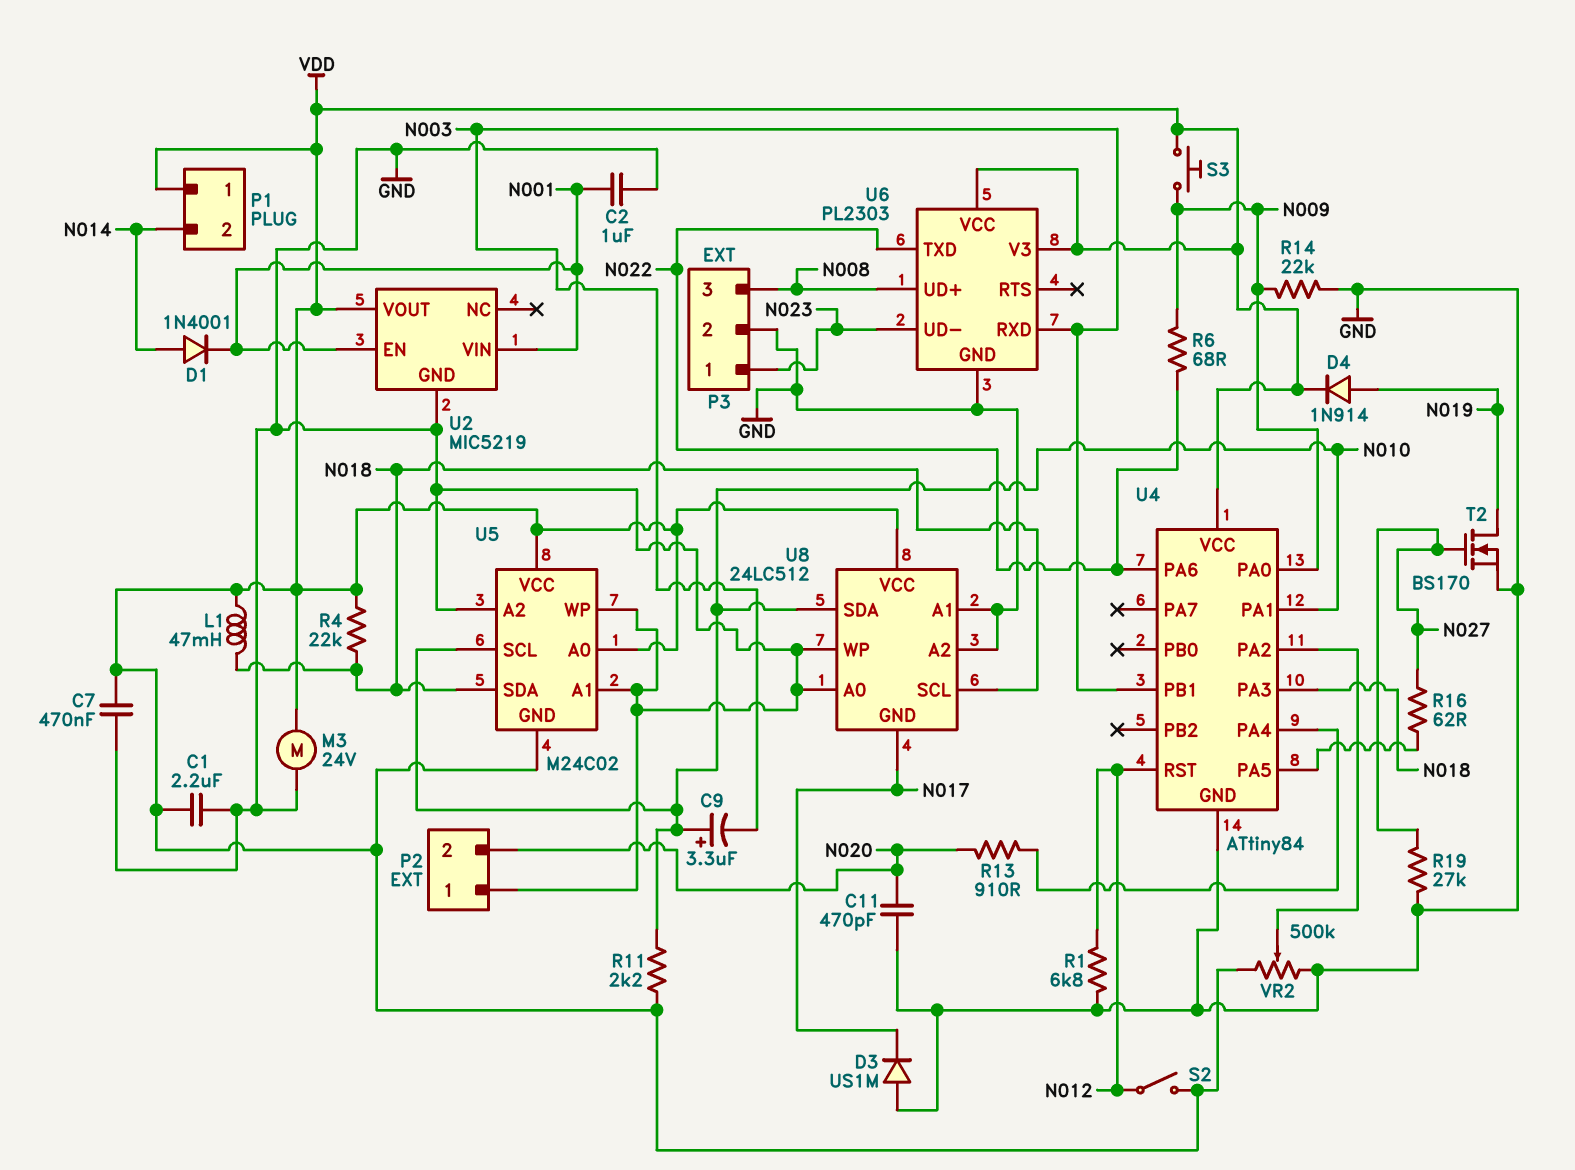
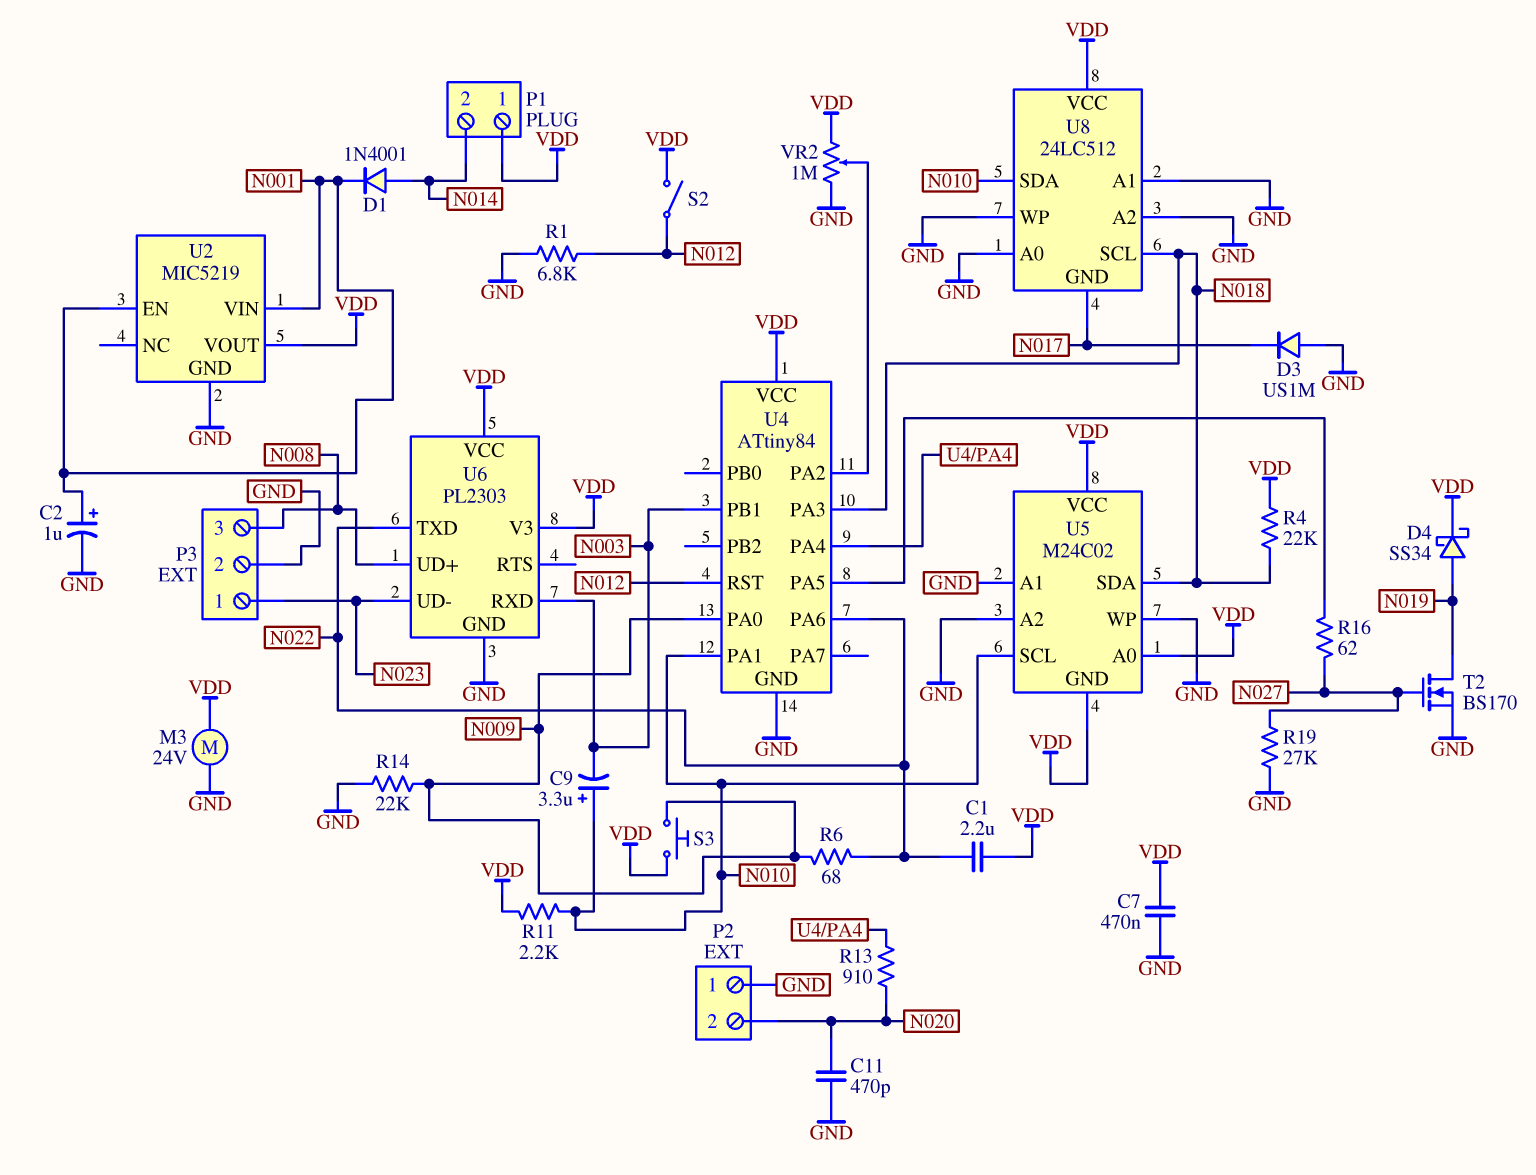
C1: 2.2uF (GND, VDD) -> 2.2uF (N022, VDD)
C2: 1uF (GND, N001) -> 1uF (plus N001, minus GND)
D4: diode 1N914 (A N019, K VDD) -> schottky SS34 (A N019, K VDD)
L1: 47mH (N018, VDD) -> none
VR2: 500k (GND, VDD, wiper U4/PA2) -> 1M (GND, VDD, wiper U4/PA2)

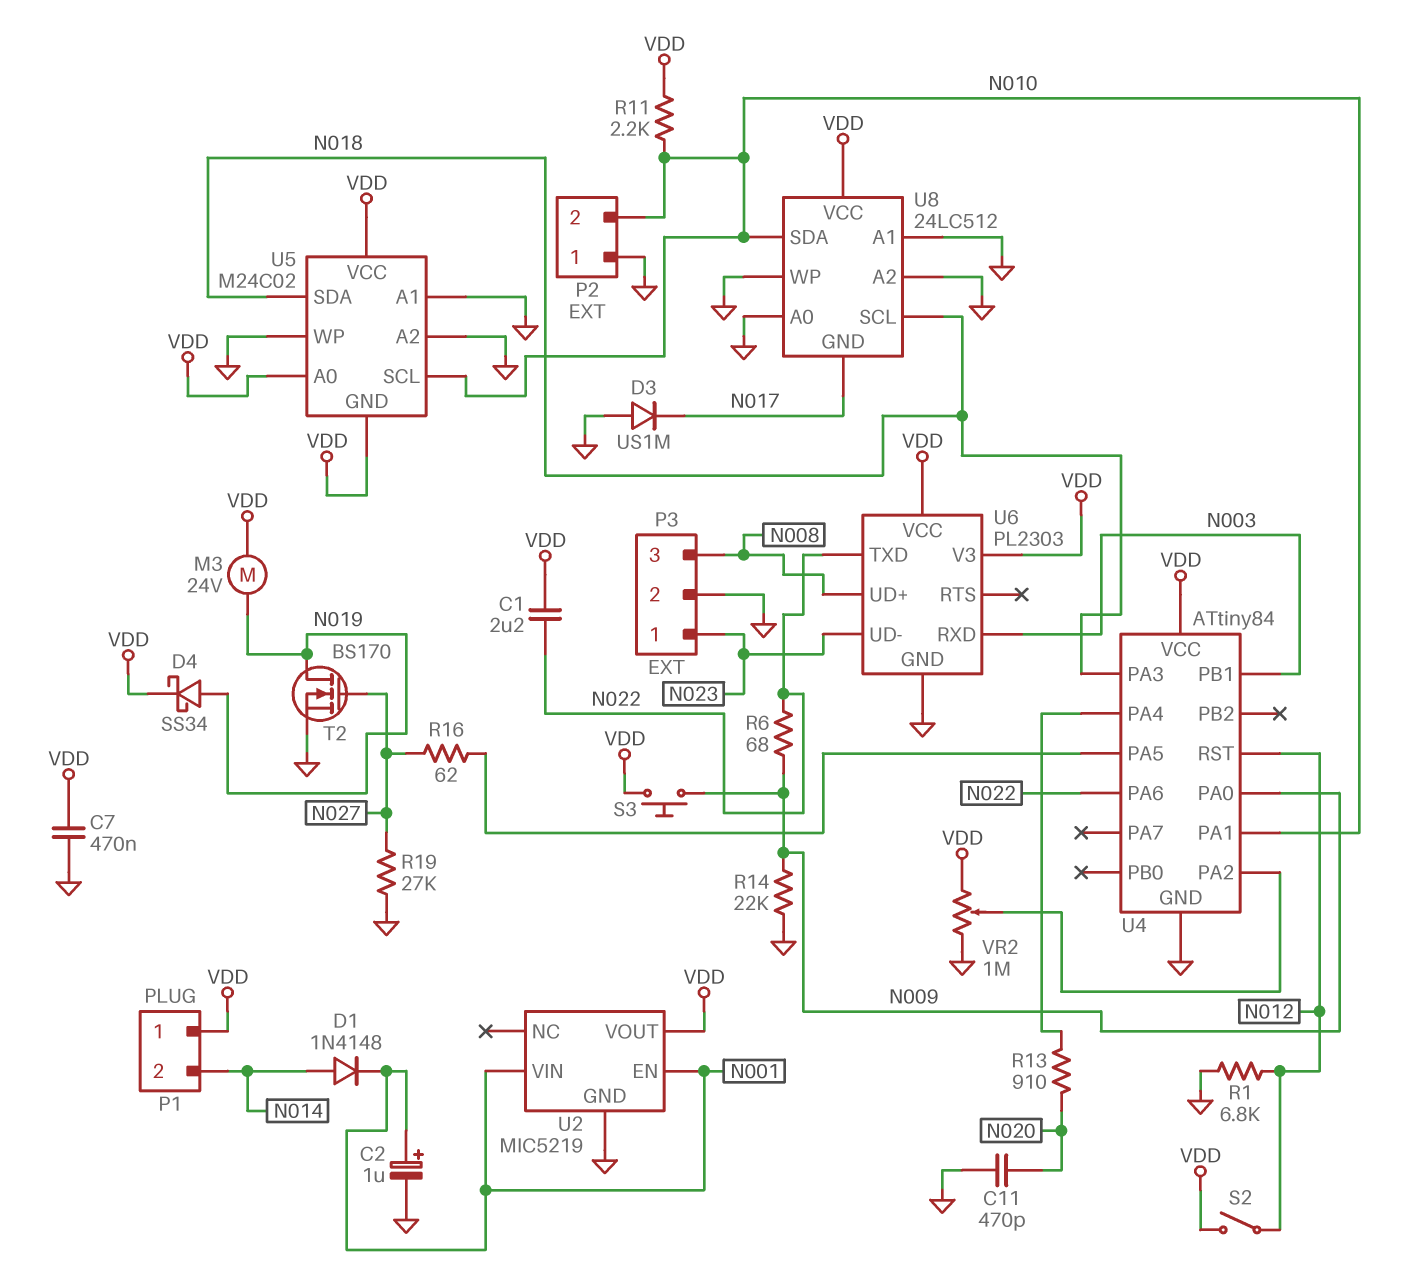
C9: 3.3uF (plus N010, minus N003) -> none
D1: diode 1N4001 (A N014, K N001) -> diode 1N4148 (A N014, K N001)
M3: motor 24V (GND, VDD) -> motor 24V (N019, VDD)
P2 pin 2: N020 -> N010
R4: 22k (N018, VDD) -> none

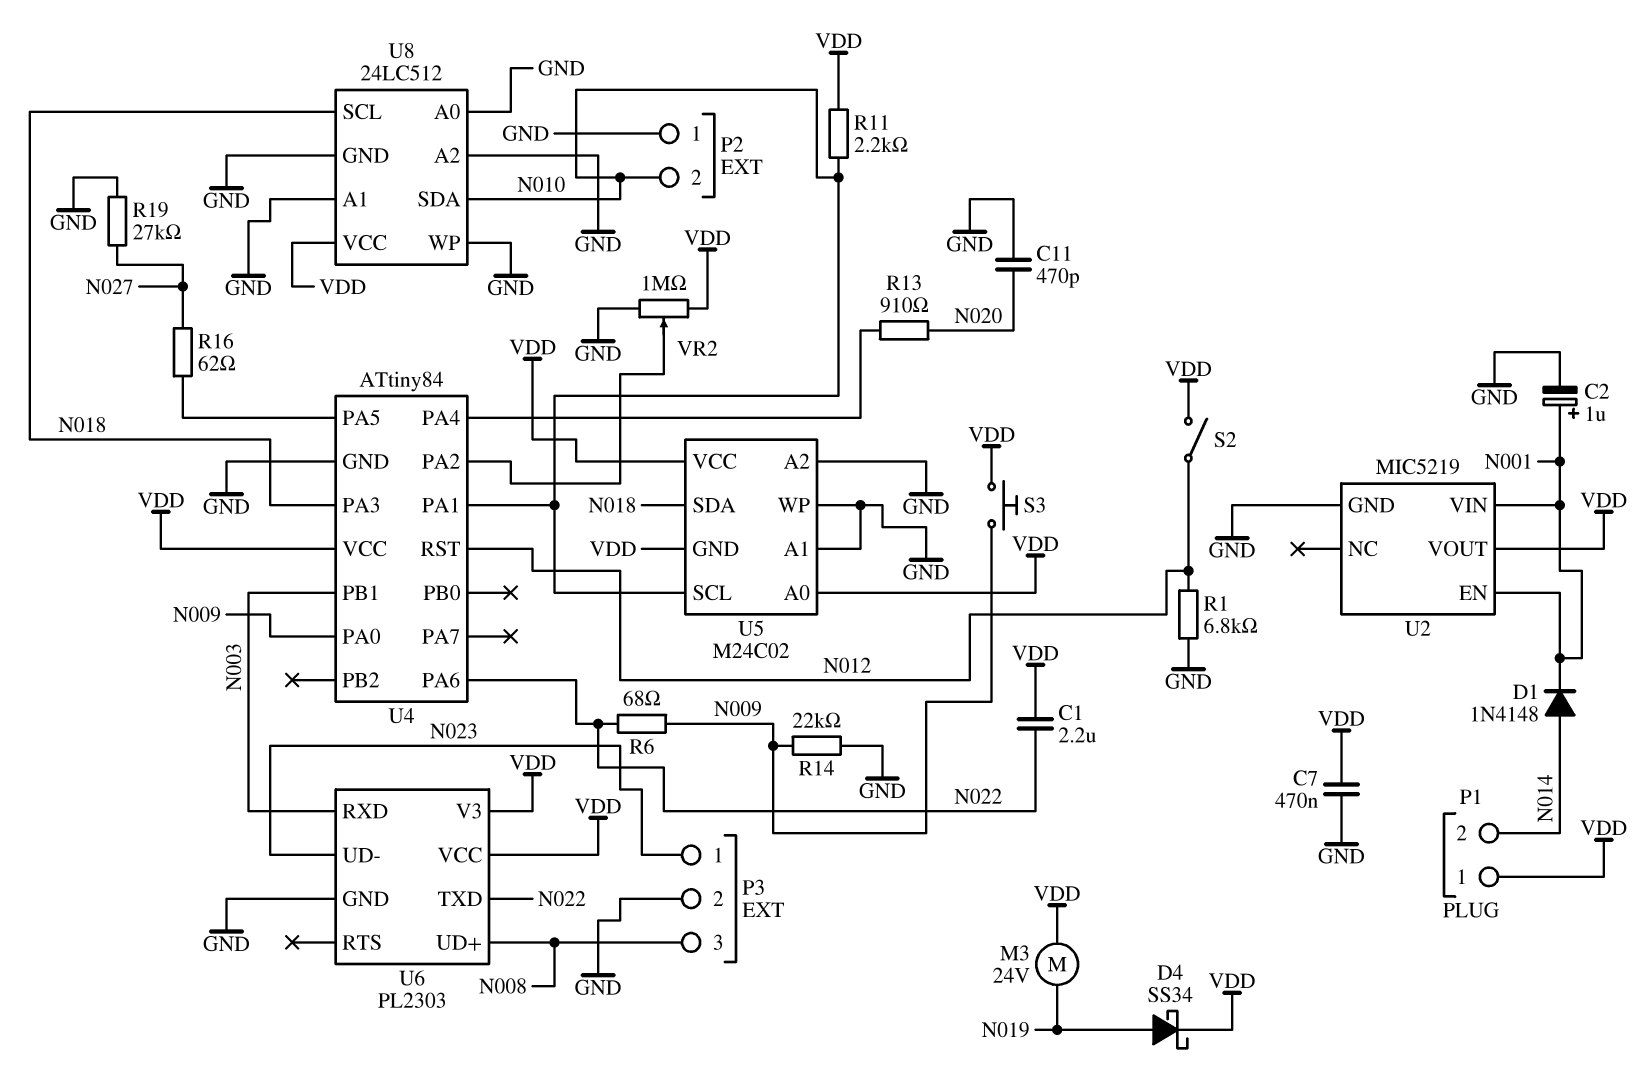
D3: diode US1M (A GND, K N017) -> none
T2: NMOS BS170 (G N027, D N019, S GND) -> none
U8 pin GND: N017 -> GND

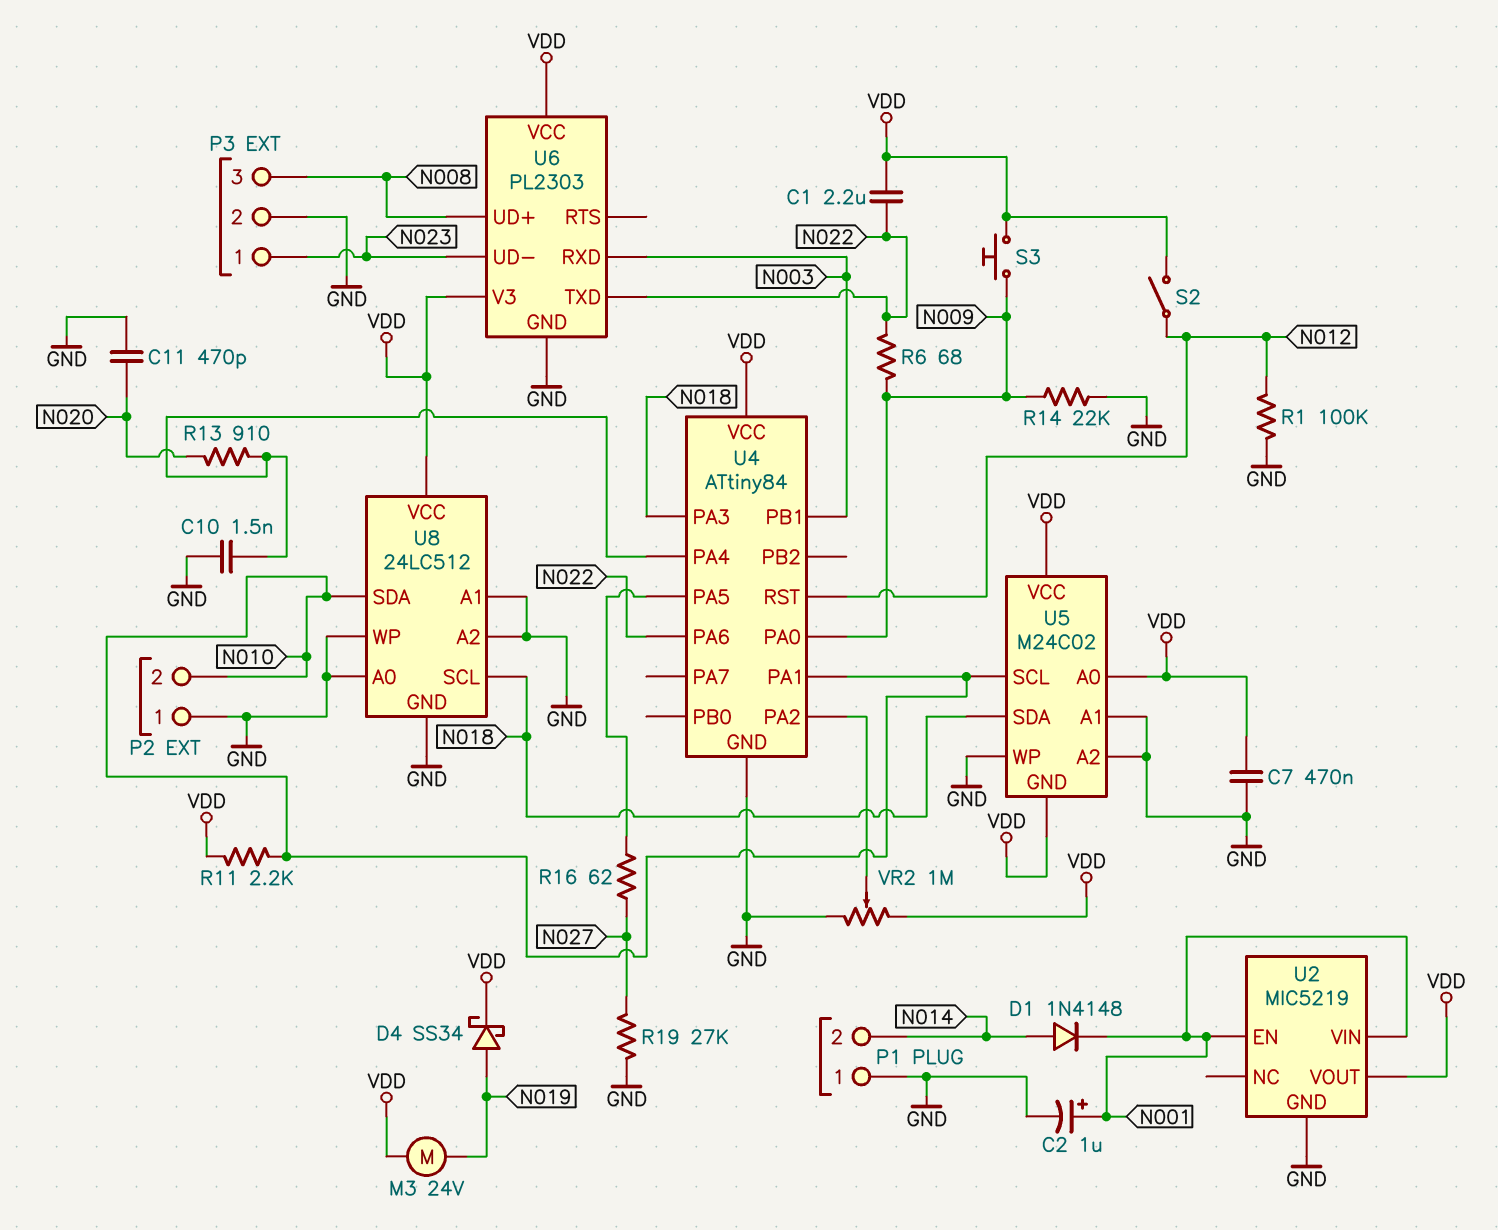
C10: none -> 1.5nF (GND, U4/PA4)
P1 pin 1: VDD -> GND
R1: 6.8k (GND, N012) -> 100k (GND, N012)

